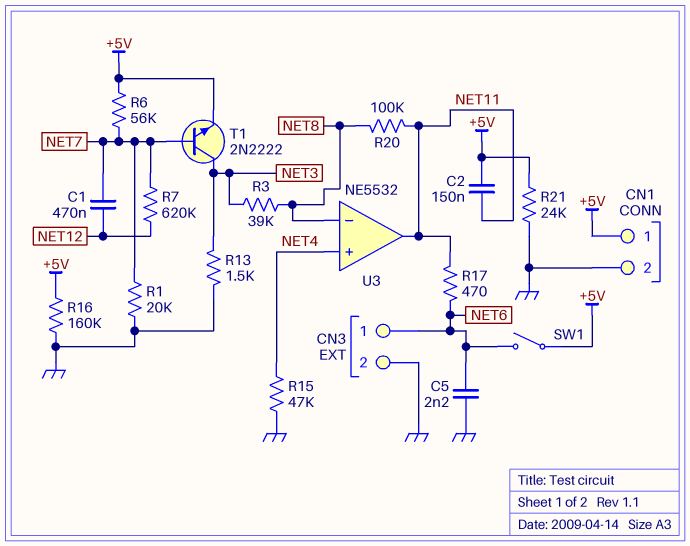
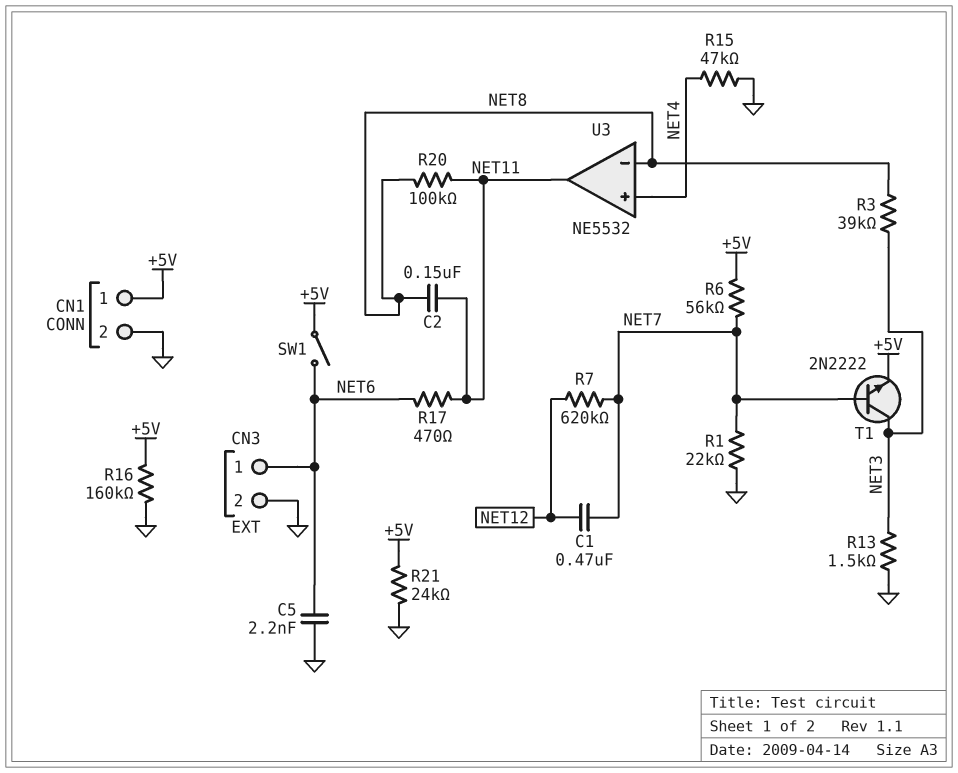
C2: 150nF (+5V, NET11) -> 150nF (NET8, NET11)
R1: 20k (GND, NET7) -> 22k (GND, NET7)

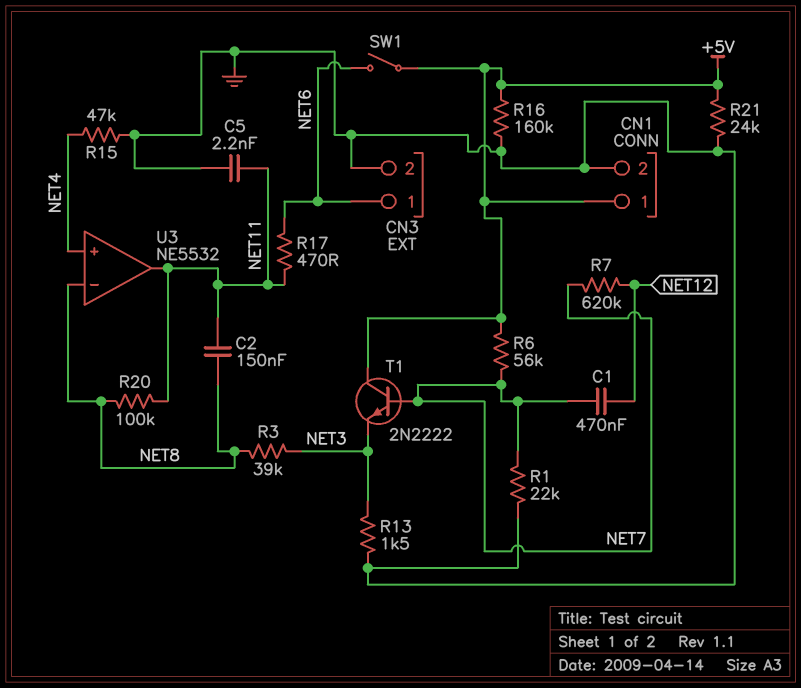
C5: 2.2nF (GND, NET6) -> 2.2nF (GND, NET11)
T1: NPN 2N2222 (B NET7, C NET3, E +5V) -> NPN 2N2222 (B NET7, C +5V, E NET3)

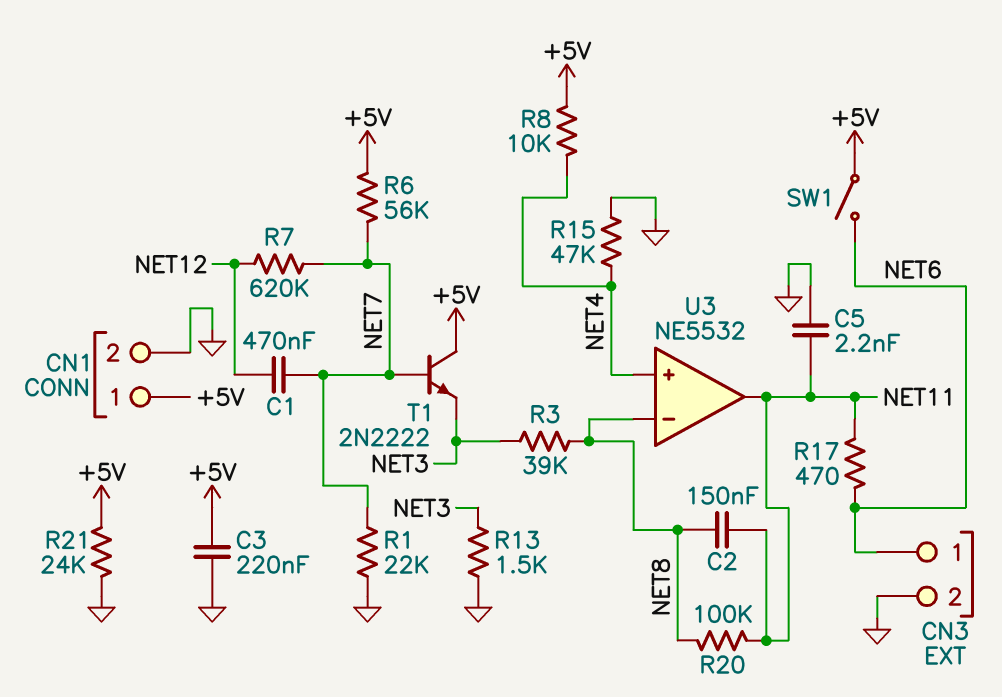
C3: none -> 220nF (+5V, GND)
R8: none -> 10k (+5V, NET4)
R16: 160k (+5V, GND) -> none

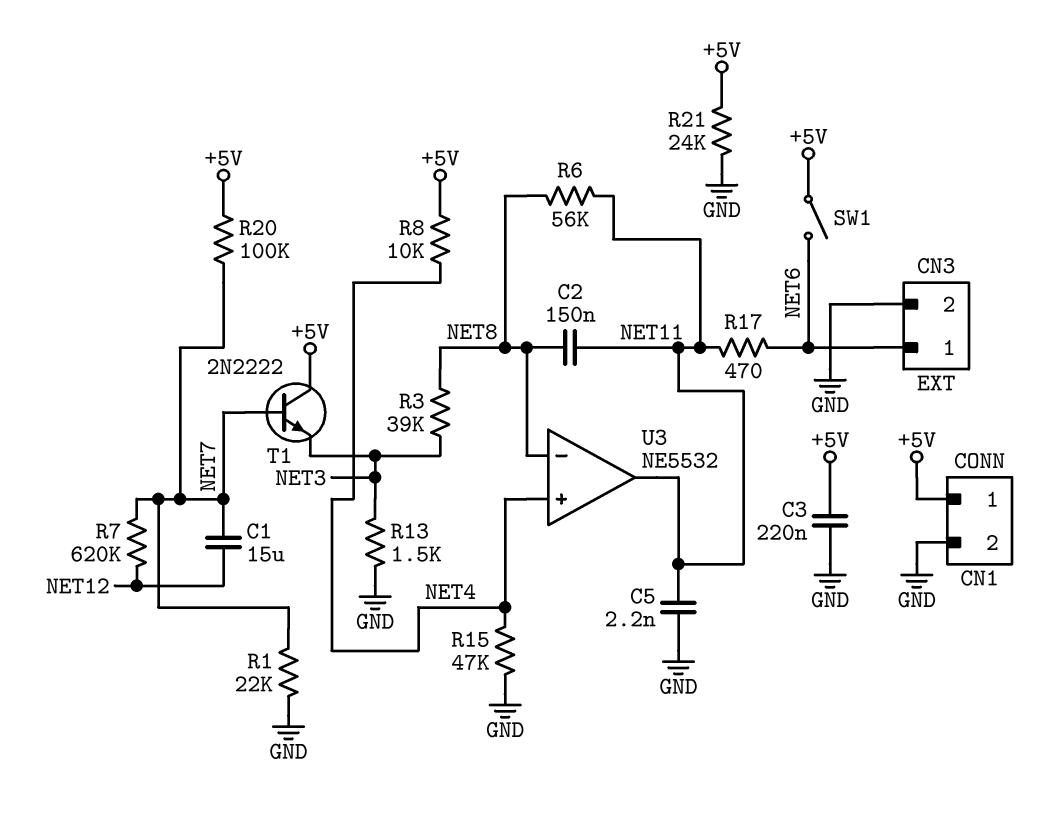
C1: 470nF (NET7, NET12) -> 15uF (NET7, NET12)
R6: 56k (+5V, NET7) -> 56k (NET8, NET11)
R20: 100k (NET8, NET11) -> 100k (+5V, NET7)

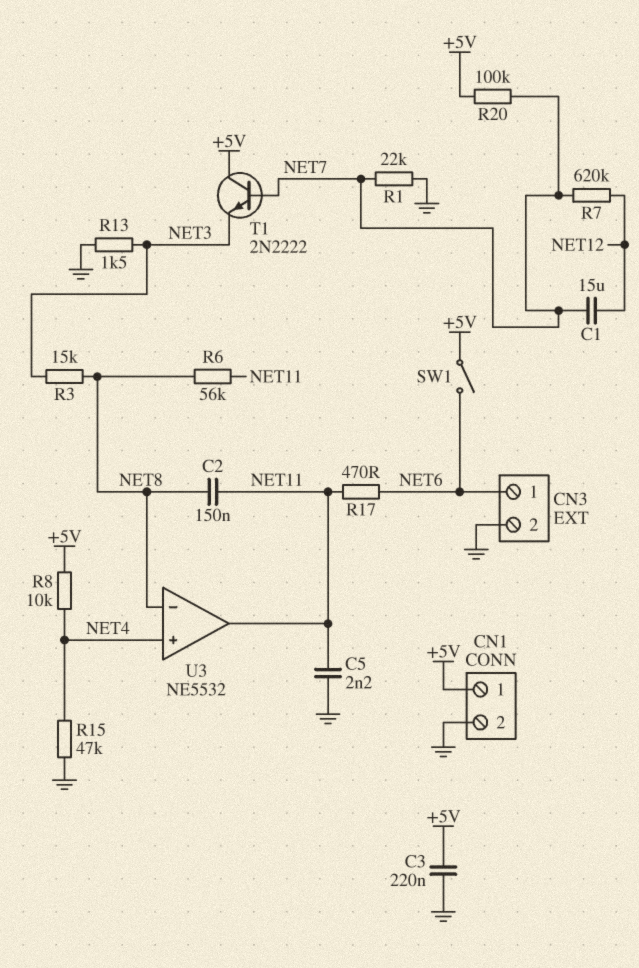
R3: 39k (NET3, NET8) -> 15k (NET3, NET8)
R21: 24k (+5V, GND) -> none

